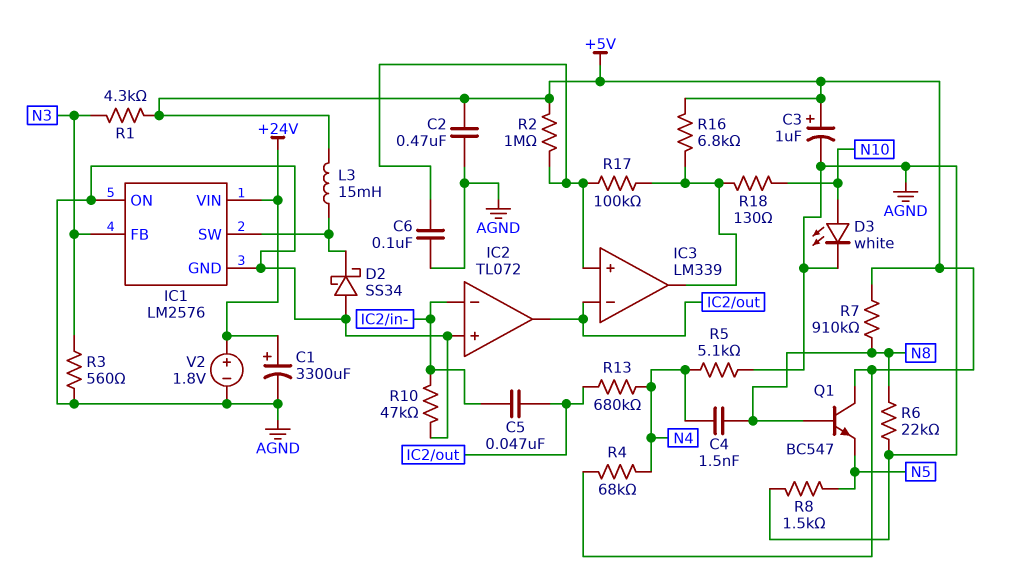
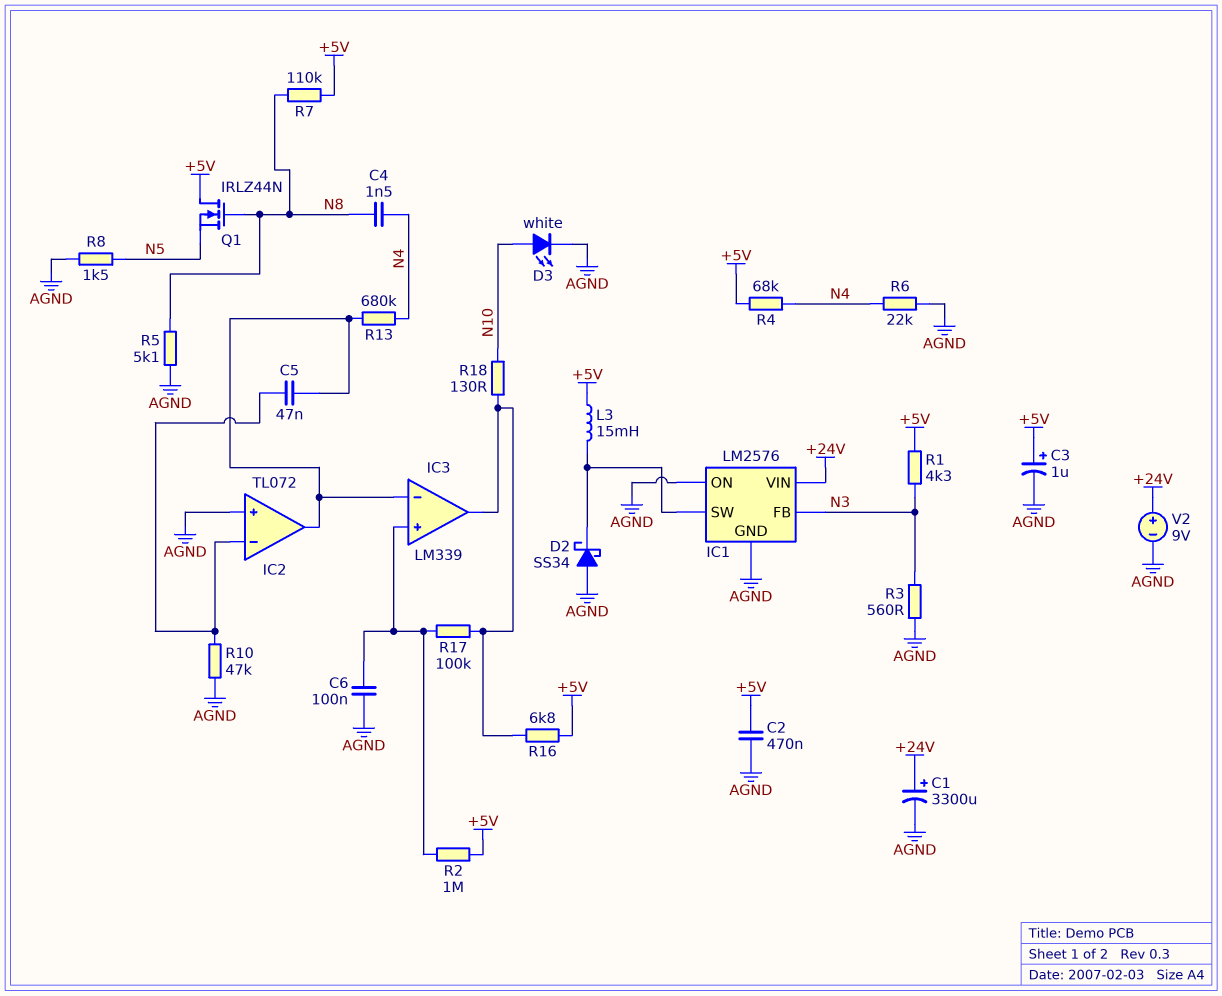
Q1: NPN BC547 (B N8, C +5V, E N5) -> NMOS IRLZ44N (G N8, D +5V, S N5)
R5: 5.1k (AGND, N4) -> 5.1k (AGND, N8)
R6: 22k (AGND, N8) -> 22k (AGND, N4)
R7: 910k (+5V, N8) -> 110k (+5V, N8)
V2: 1.8V (plus +24V, minus AGND) -> 9V (plus +24V, minus AGND)

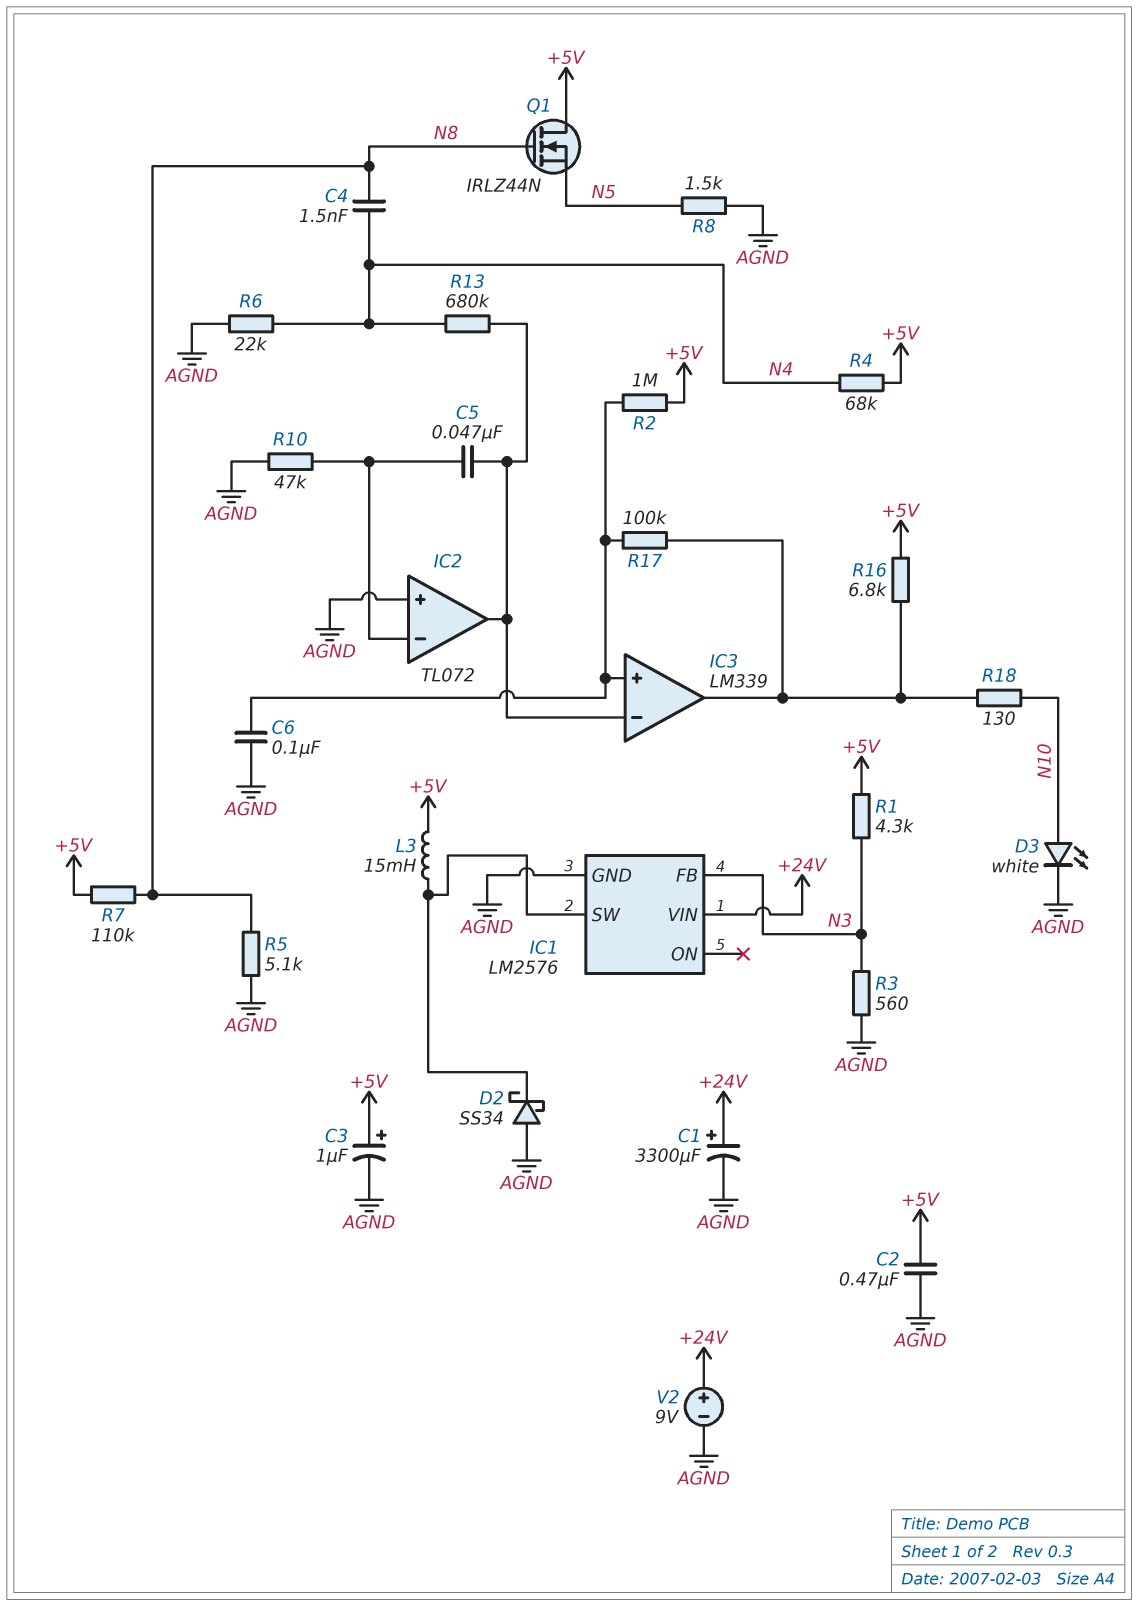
IC1 pin ON: AGND -> none

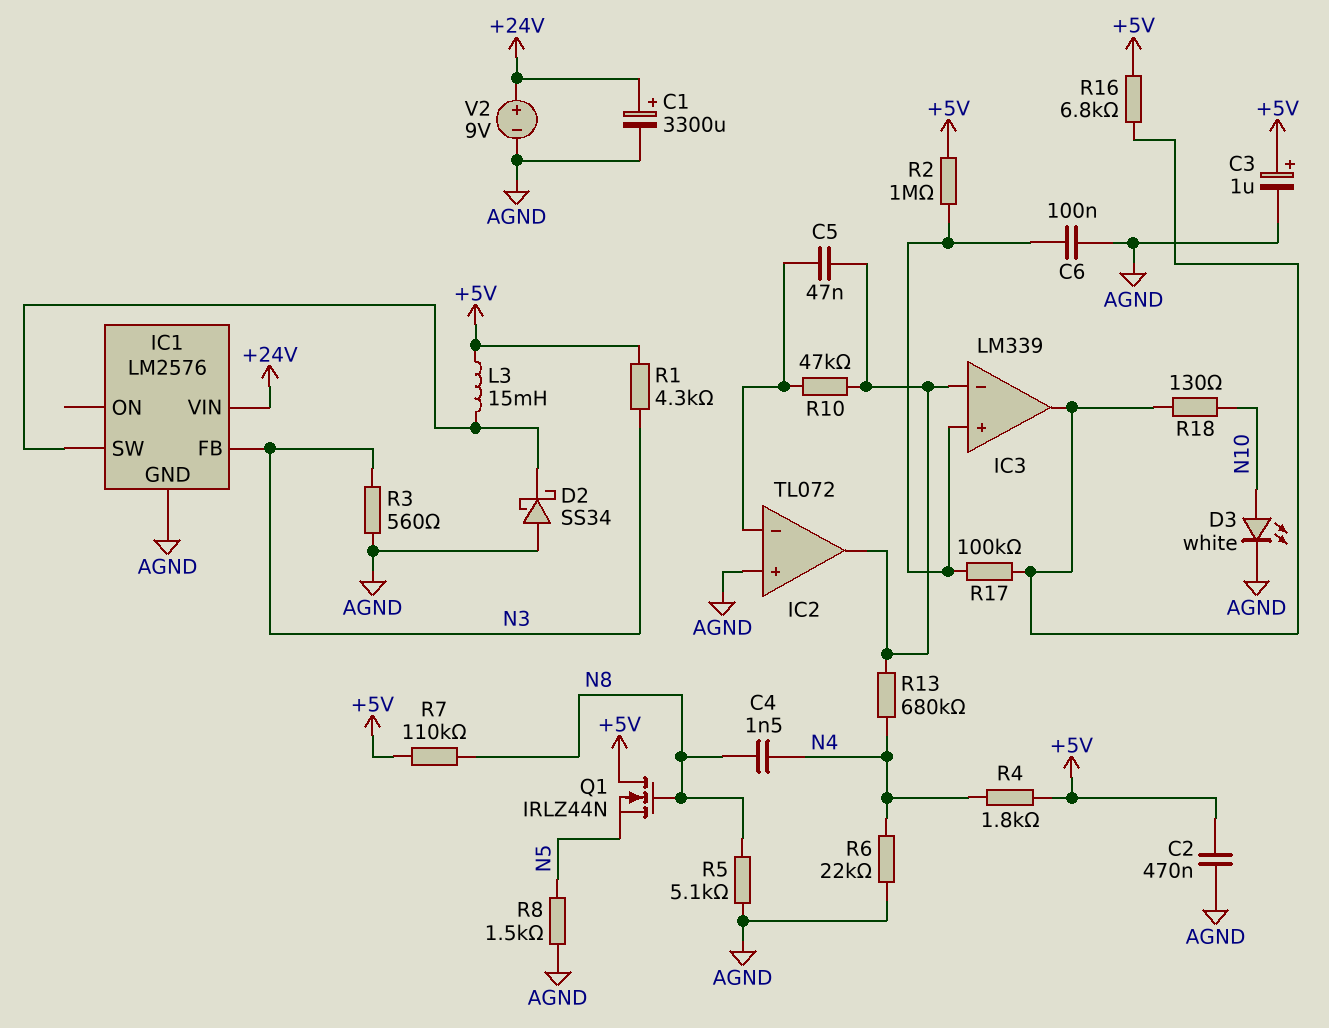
R4: 68k (+5V, N4) -> 1.8k (+5V, N4)
R10: 47k (AGND, IC2/in-) -> 47k (IC2/in-, IC2/out)

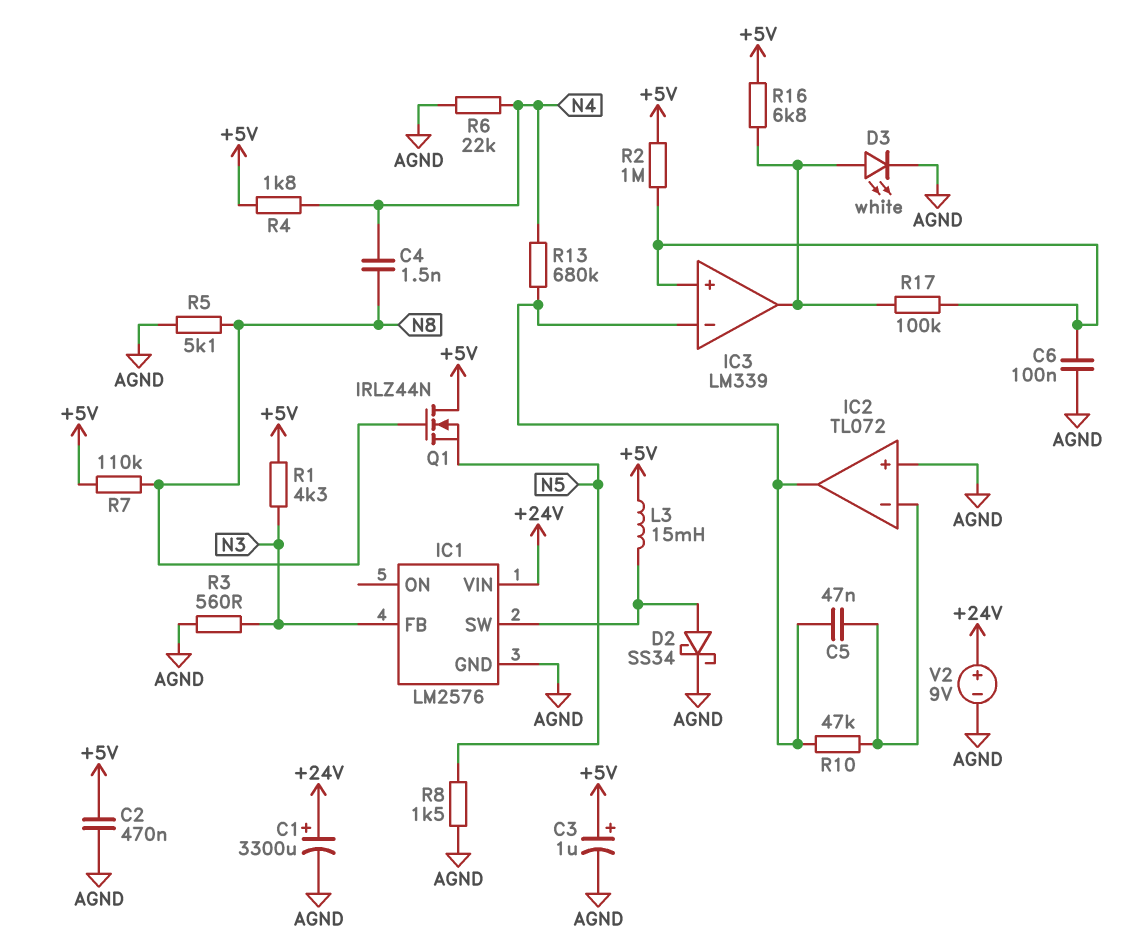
D2: schottky SS34 (A AGND, K IC1/SW) -> schottky SS34 (A IC1/SW, K AGND)
D3: LED white (A N10, K AGND) -> LED white (A IC3/out, K AGND)
R18: 130 (IC3/out, N10) -> none

